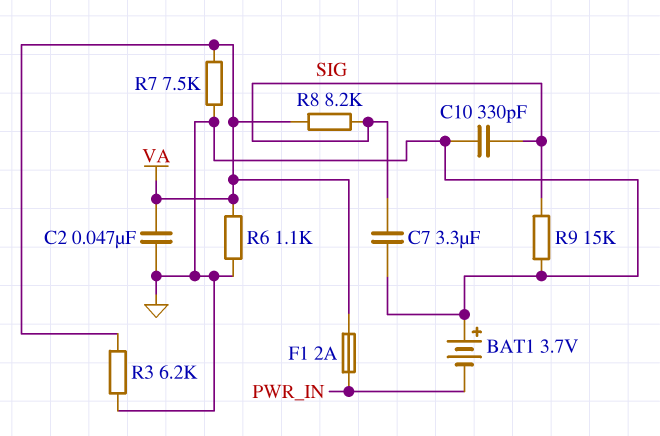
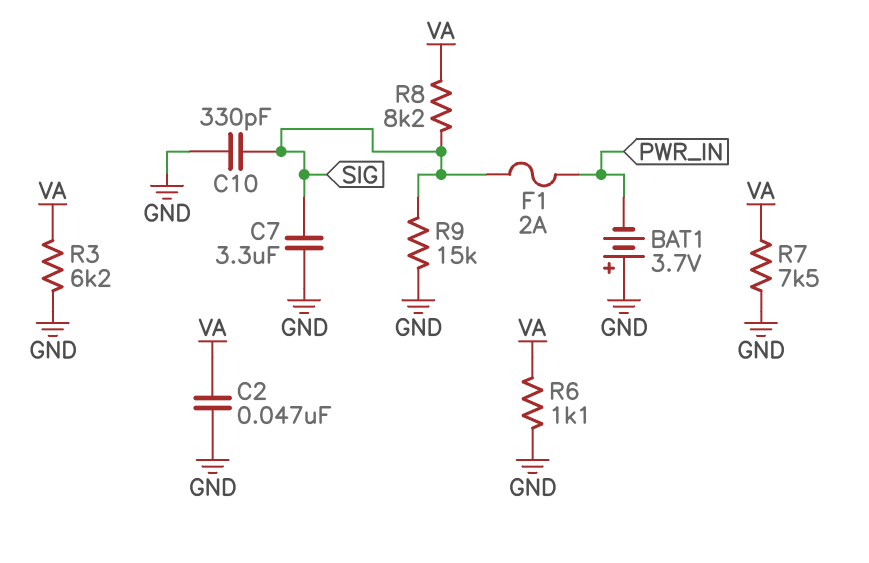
F1: 2A (PWR_IN, VA) -> 2A (PWR_IN, SIG)

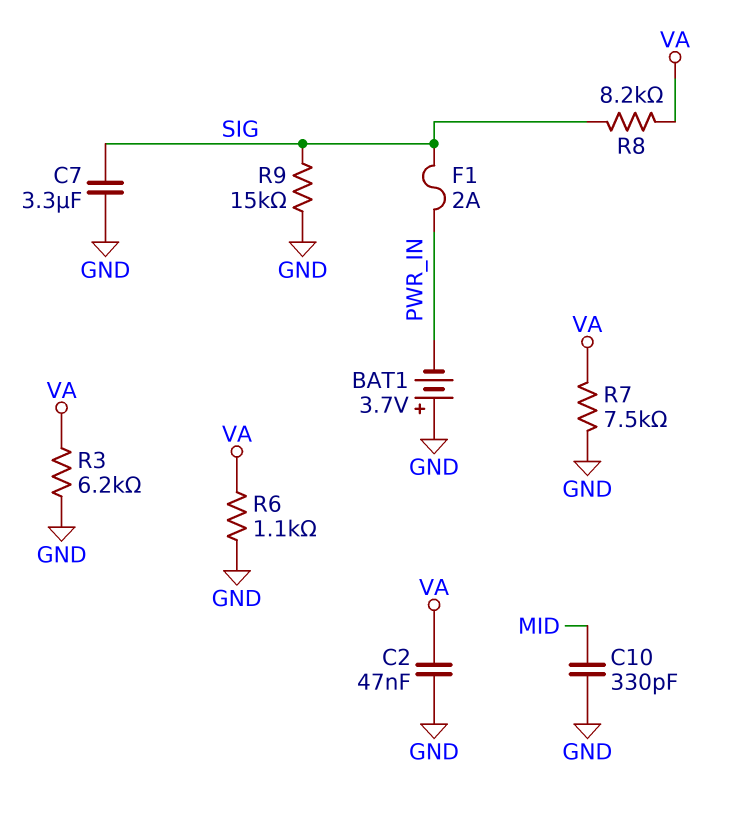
C10: 330pF (GND, SIG) -> 330pF (GND, MID)

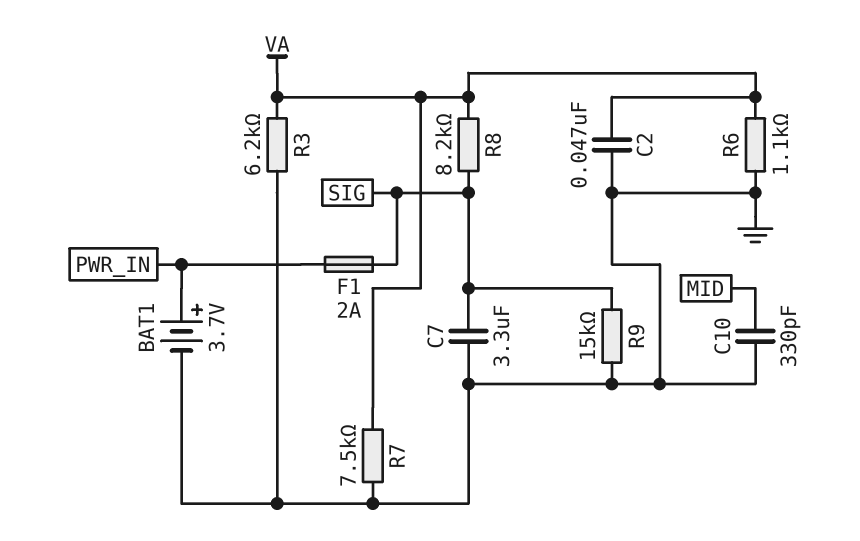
BAT1: 3.7V (plus GND, minus PWR_IN) -> 3.7V (plus PWR_IN, minus GND)

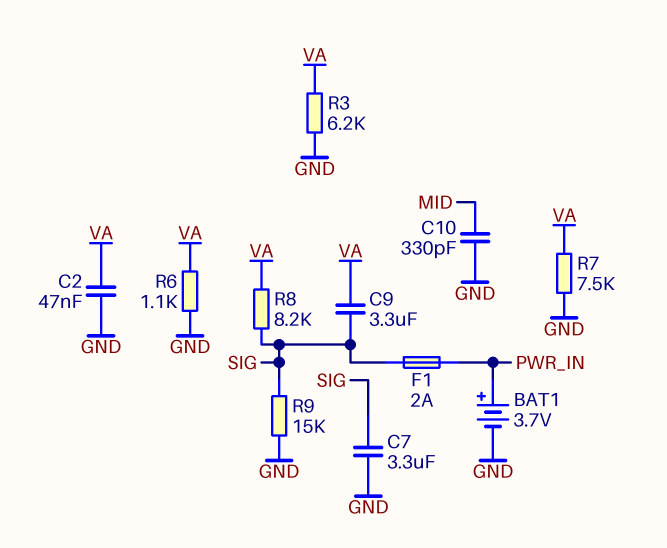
C9: none -> 3.3uF (SIG, VA)

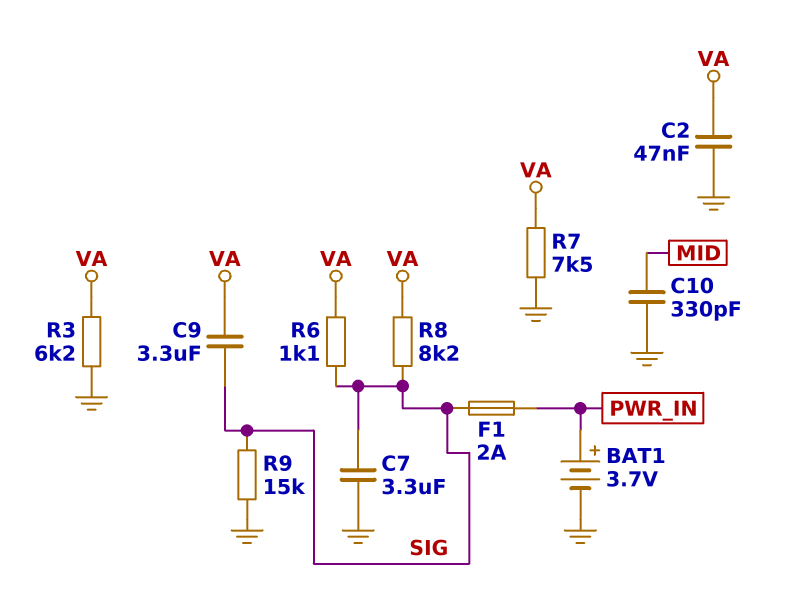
R6: 1.1k (GND, VA) -> 1.1k (SIG, VA)

